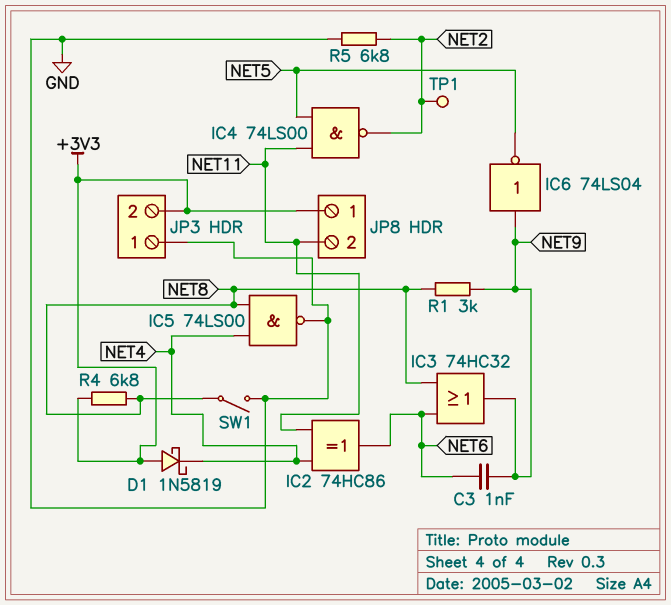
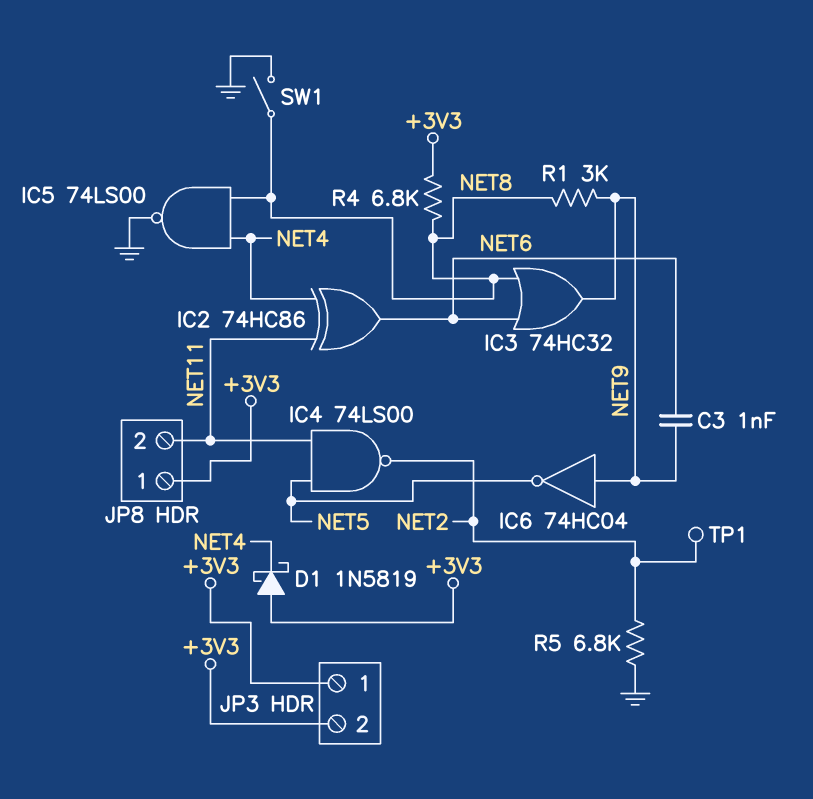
IC6: NOT 74LS04 (in NET9, out NET5) -> NOT 74HC04 (in NET9, out NET5)
JP3 pin 1: GND -> +3V3

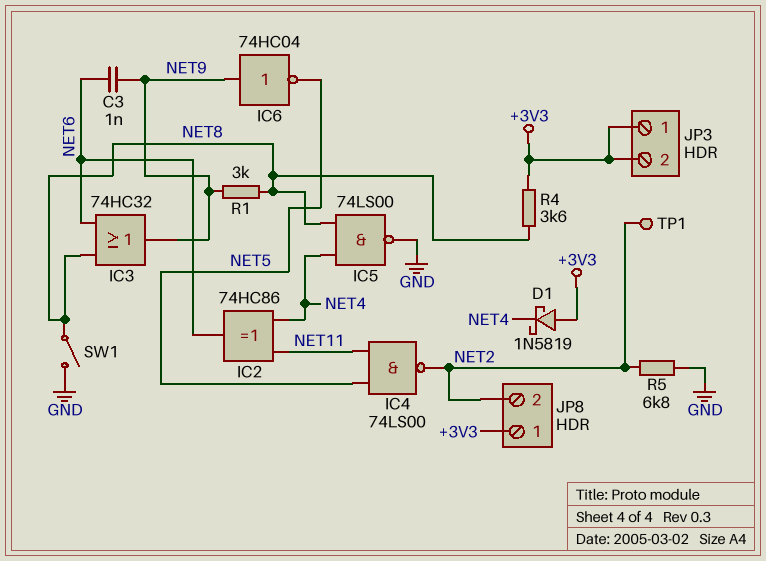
JP8 pin 2: NET11 -> NET2
R4: 6.8k (+3V3, NET8) -> 3.6k (+3V3, NET8)

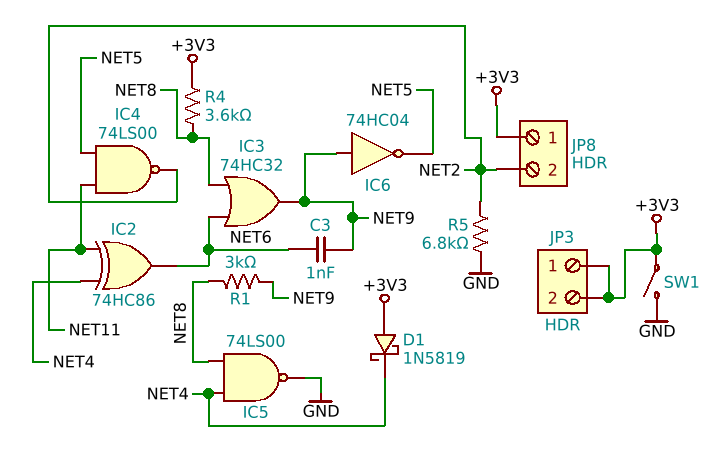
SW1: switch (GND, NET8) -> switch (+3V3, GND)
TP1: test point (NET2) -> none

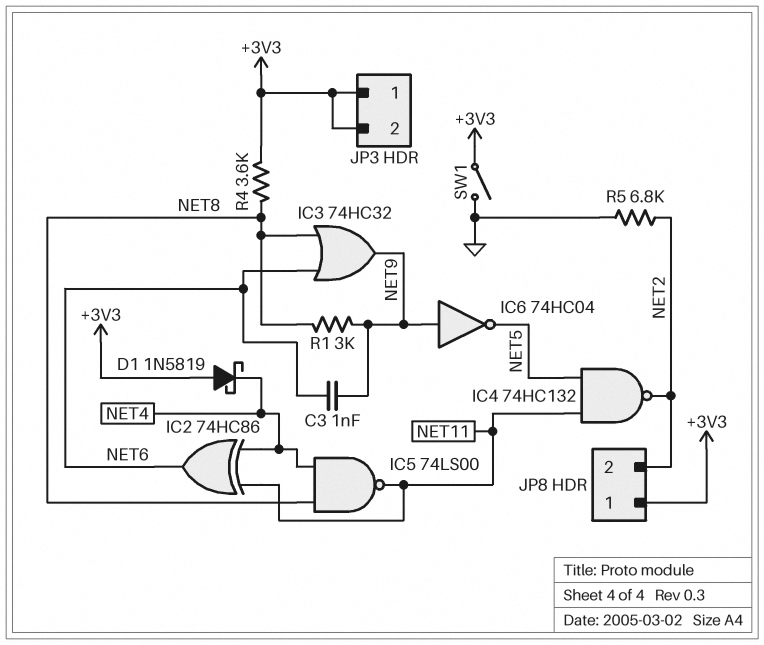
IC4: NAND 74LS00 (in NET5, in NET11, out NET2) -> NAND 74HC132 (in NET5, in NET11, out NET2)
IC5: NAND 74LS00 (in NET4, in NET8, out GND) -> NAND 74LS00 (in NET4, in NET8, out NET11)

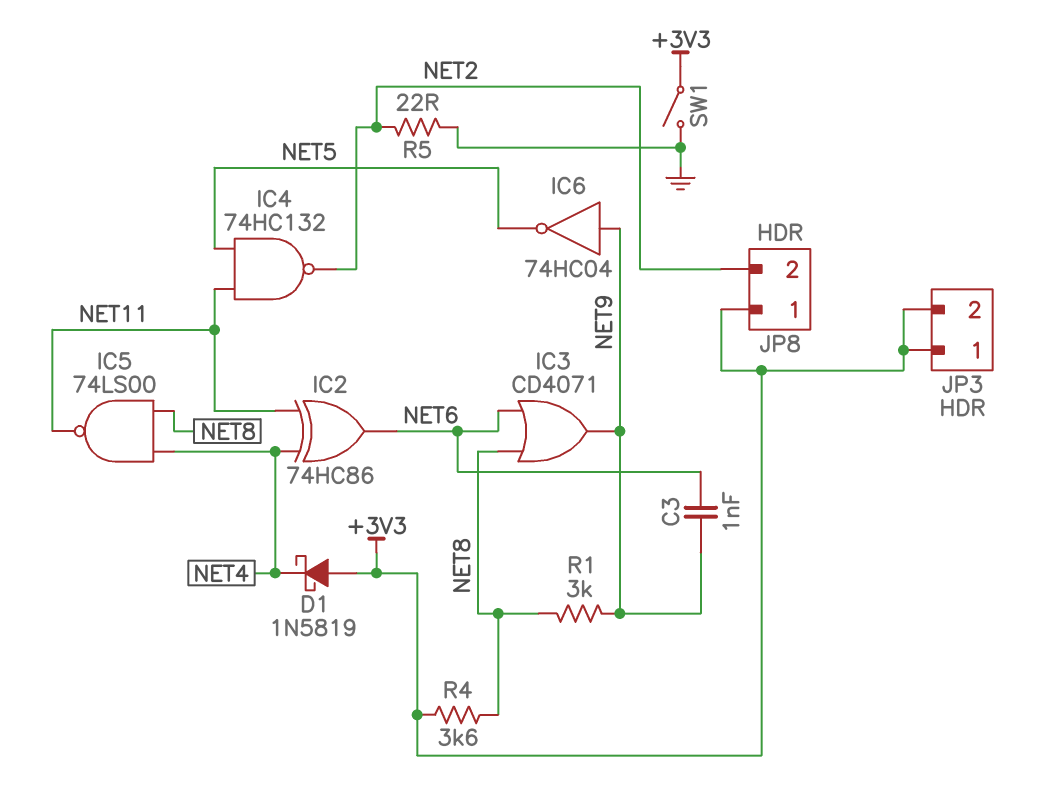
IC3: OR 74HC32 (in NET6, in NET8, out NET9) -> OR CD4071 (in NET6, in NET8, out NET9)
R5: 6.8k (GND, NET2) -> 22 (GND, NET2)

